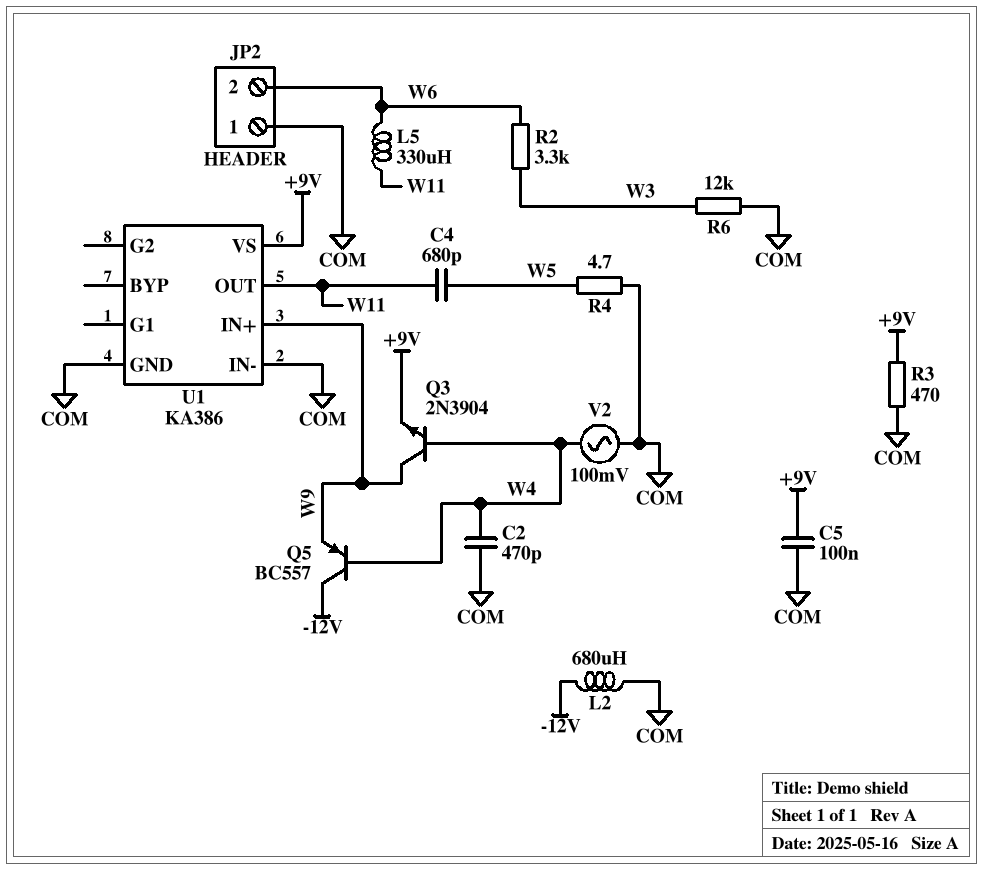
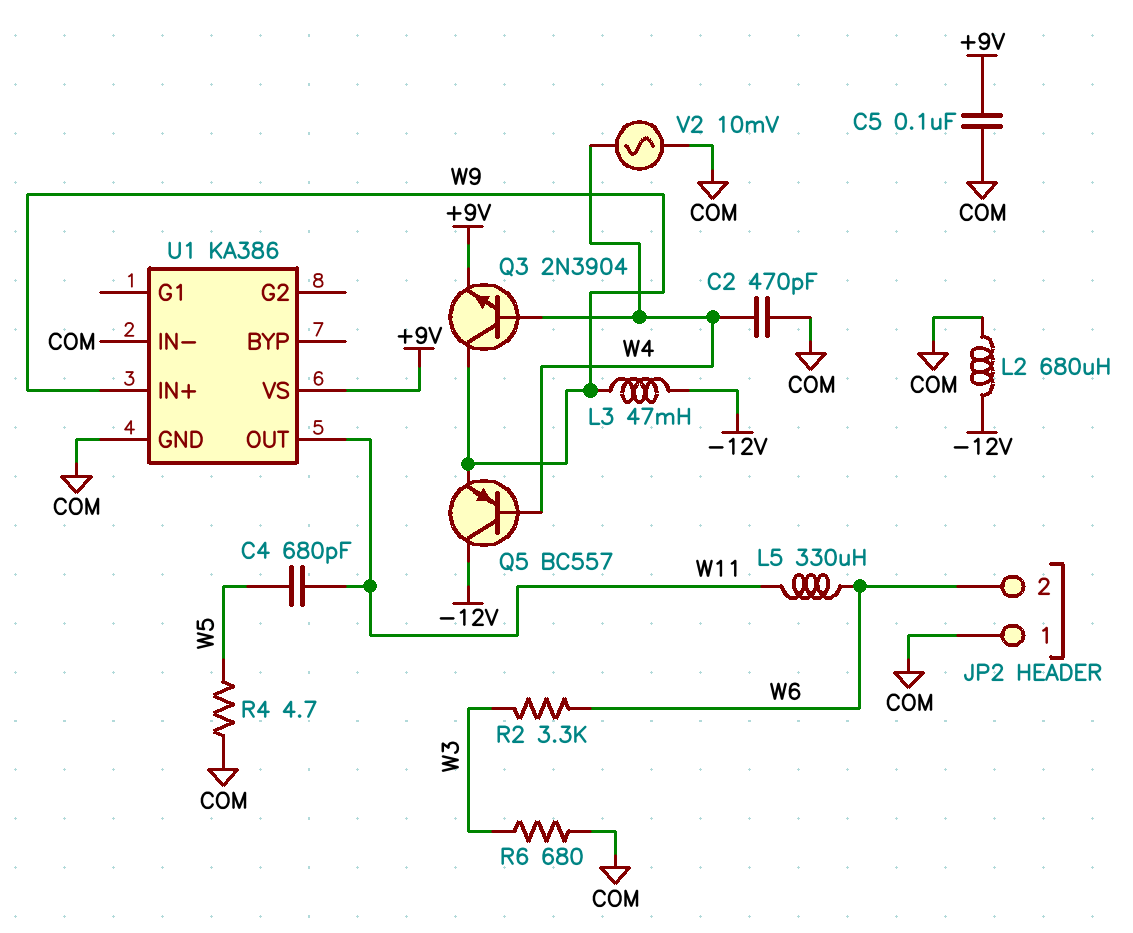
L3: none -> 47mH (-12V, W9)
R3: 470 (+9V, COM) -> none
R6: 12k (COM, W3) -> 680 (COM, W3)
V2: AC 100mV (COM, W4) -> AC 10mV (COM, W4)

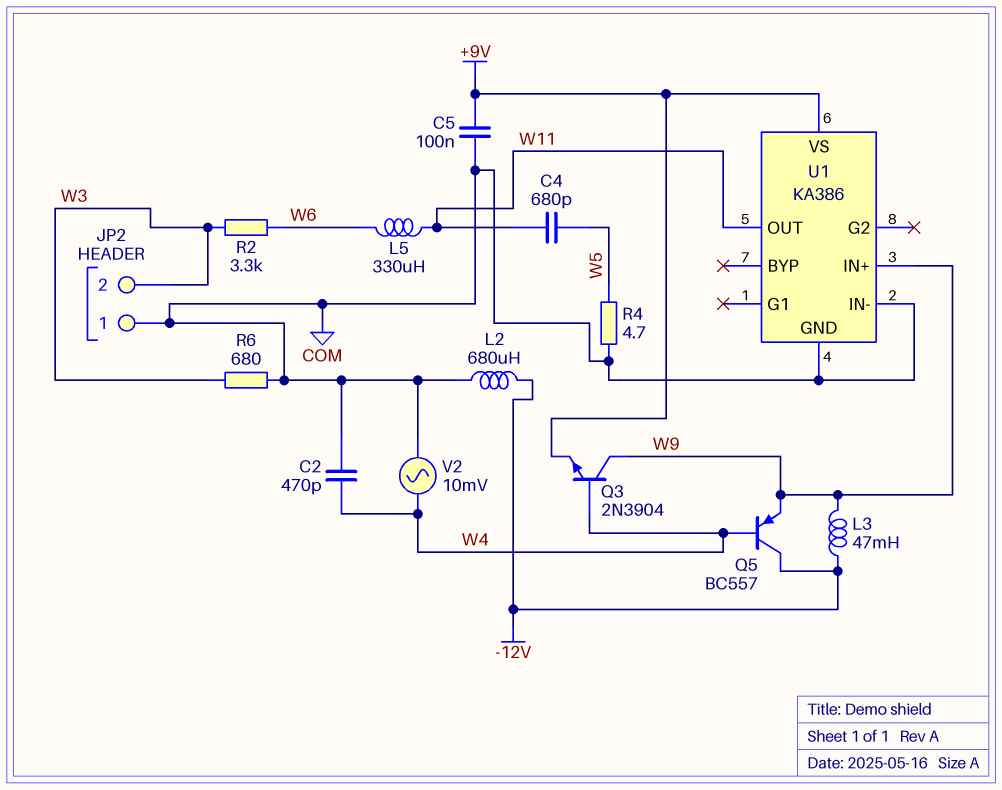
JP2 pin 2: W6 -> W3

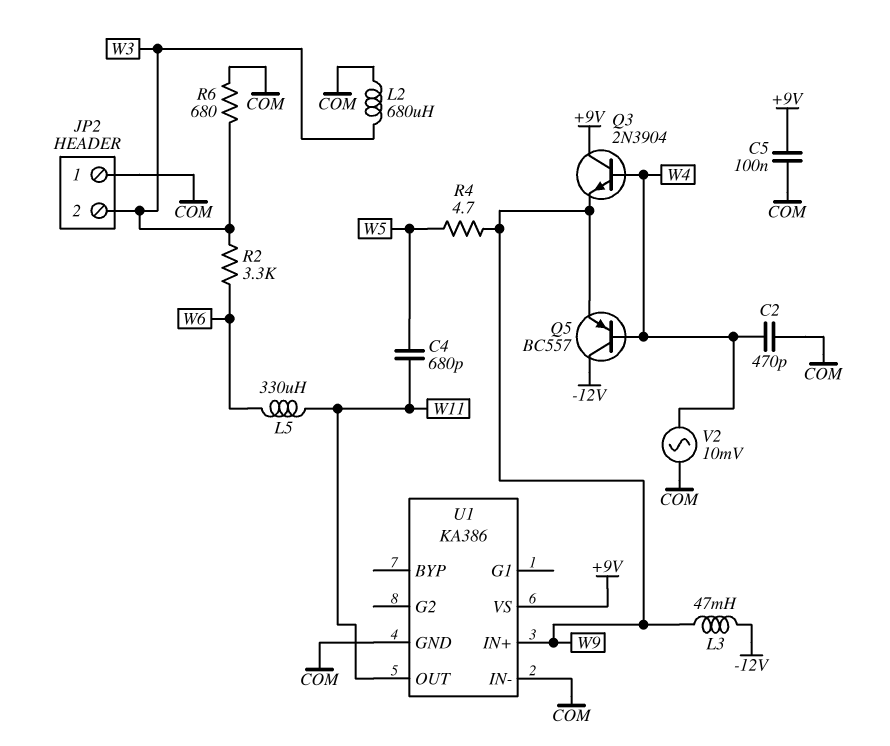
L2: 680uH (-12V, COM) -> 680uH (COM, W3)
Q3: NPN 2N3904 (B W4, C W9, E +9V) -> NPN 2N3904 (B W4, C +9V, E W9)
R4: 4.7 (COM, W5) -> 4.7 (W5, W9)

